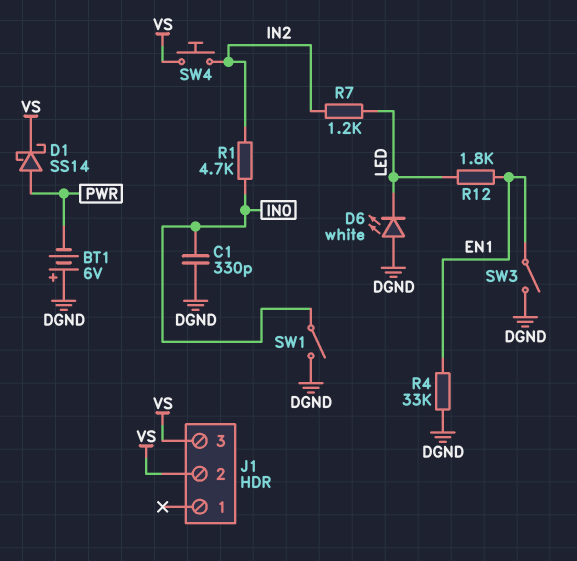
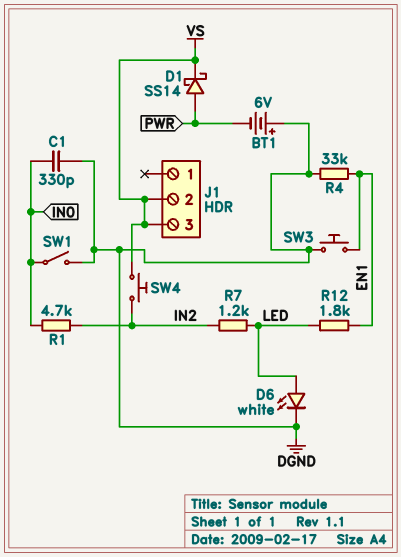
D6: LED white (A DGND, K LED) -> LED white (A LED, K DGND)
SW3: switch (DGND, EN1) -> button (DGND, EN1)

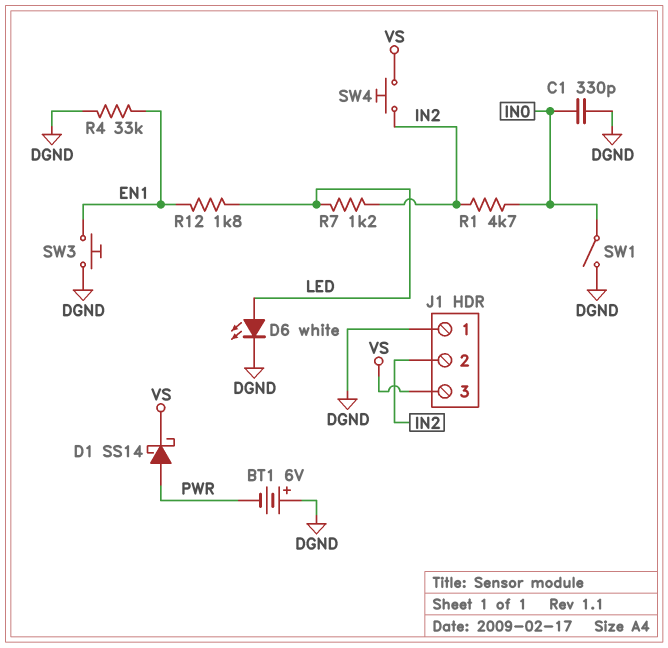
J1 pin 1: none -> DGND
J1 pin 2: VS -> IN2

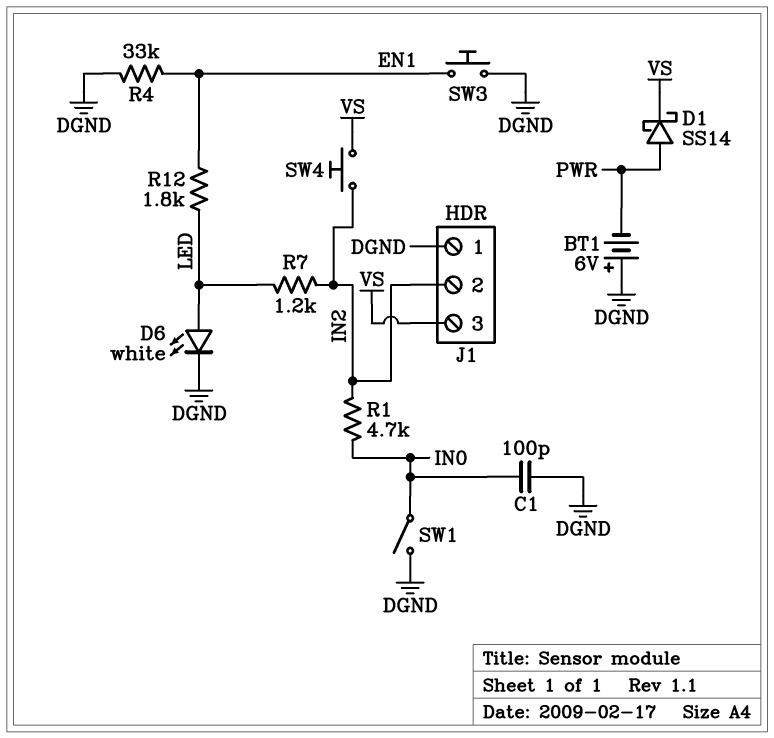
C1: 330pF (DGND, IN0) -> 100pF (DGND, IN0)

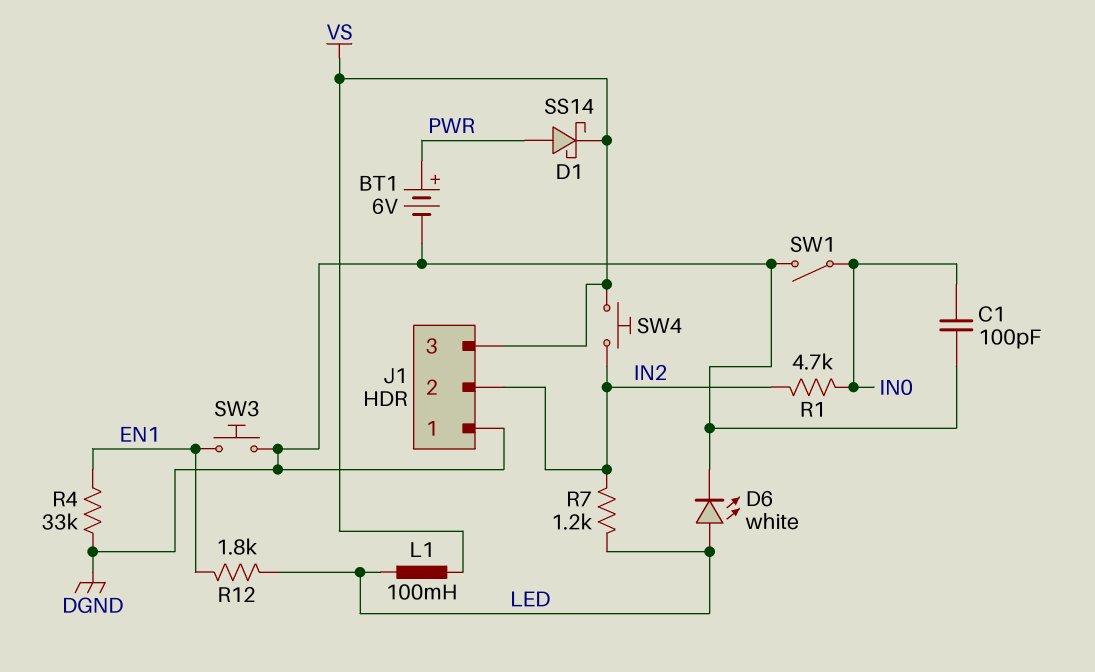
BT1: 6V (plus DGND, minus PWR) -> 6V (plus PWR, minus DGND)
L1: none -> 100mH (LED, VS)

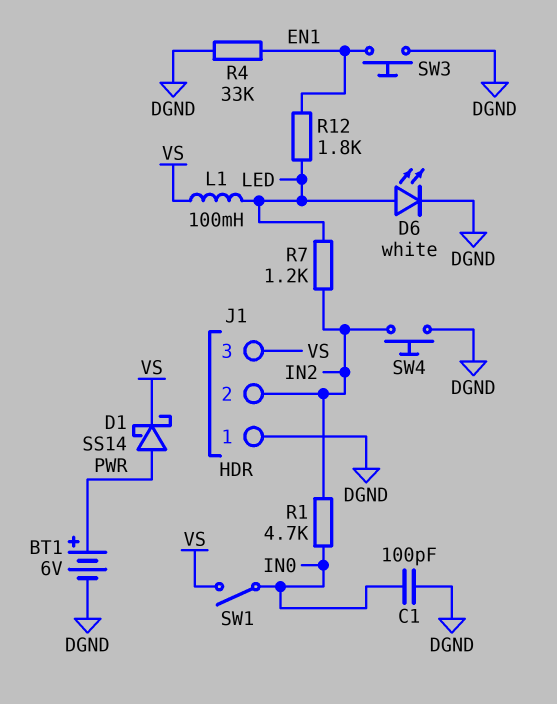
SW1: switch (DGND, IN0) -> switch (IN0, VS)
SW4: button (IN2, VS) -> button (DGND, IN2)

